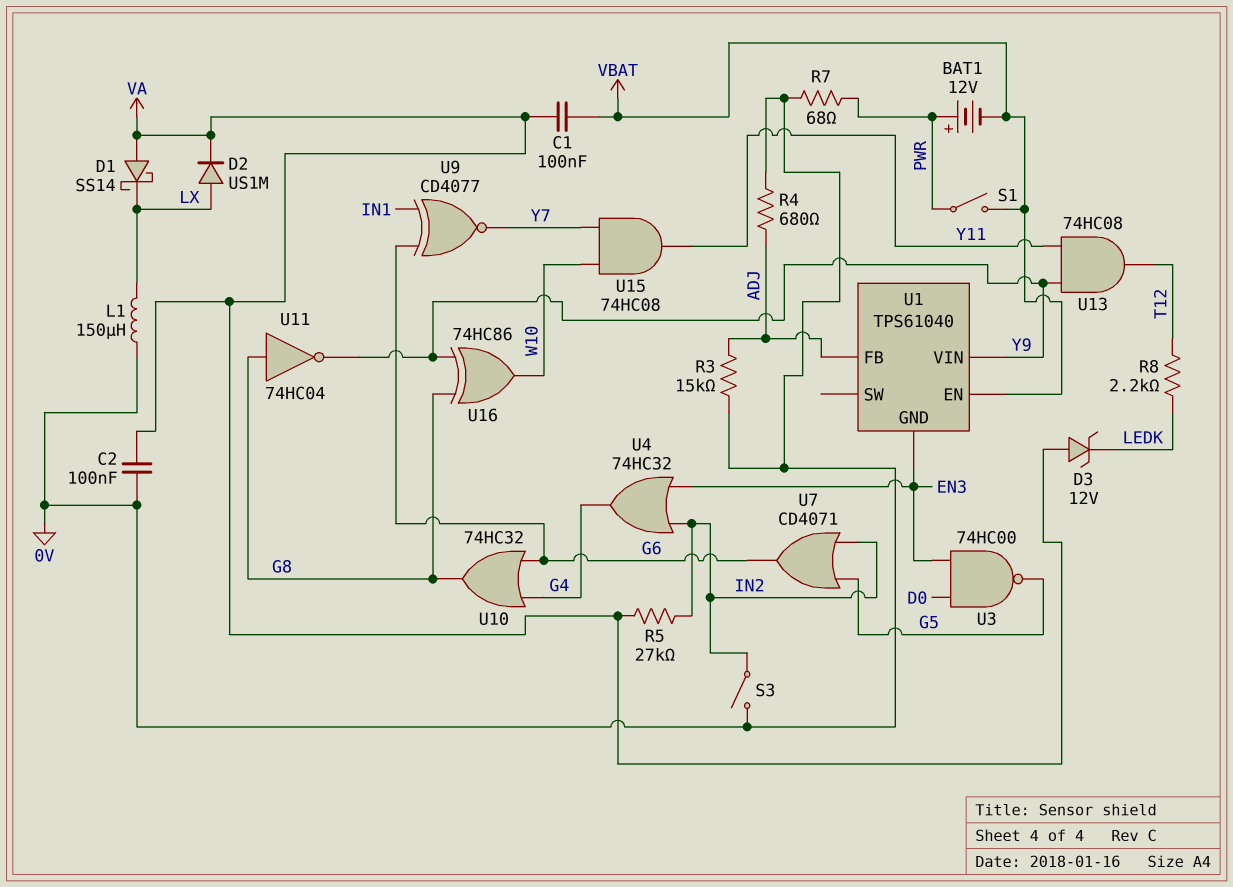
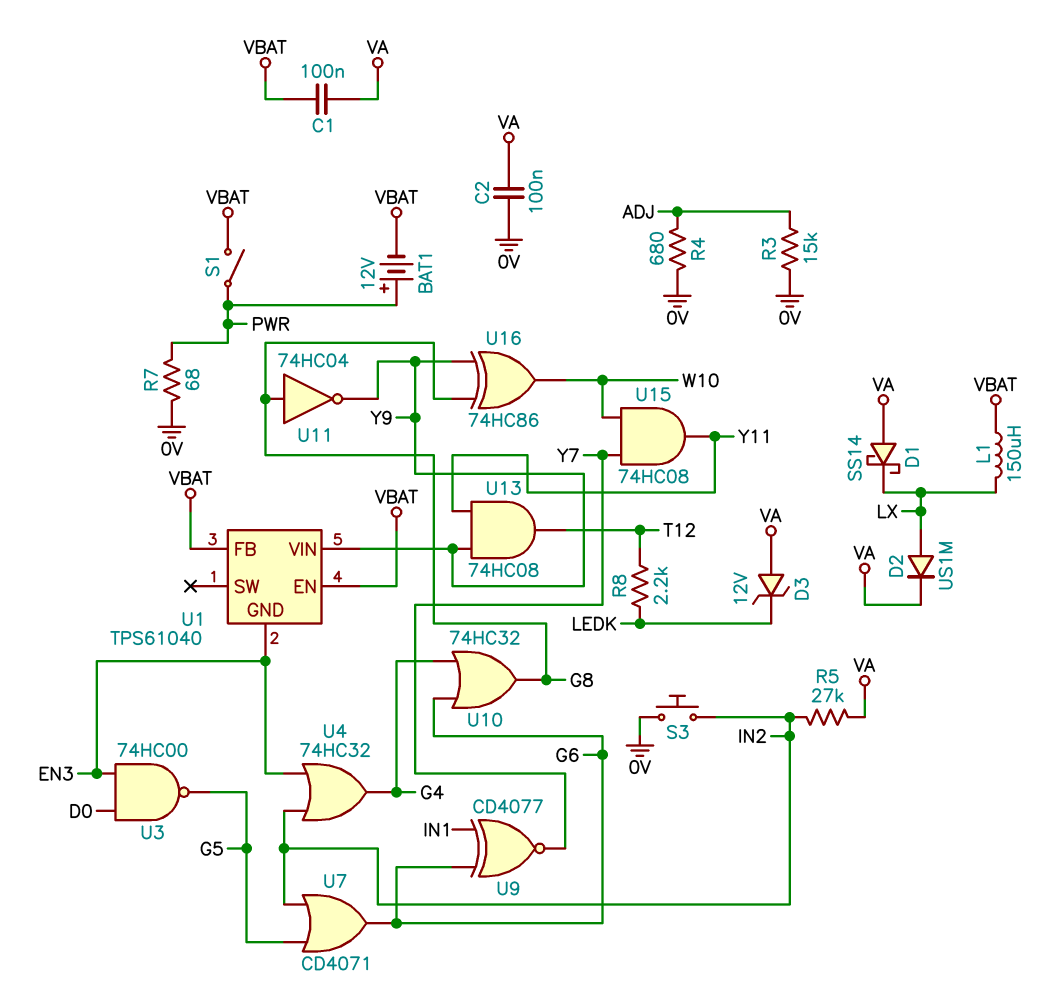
L1: 150uH (0V, LX) -> 150uH (LX, VBAT)
S3: switch (0V, IN2) -> button (0V, IN2)
U1 pin FB: ADJ -> VBAT

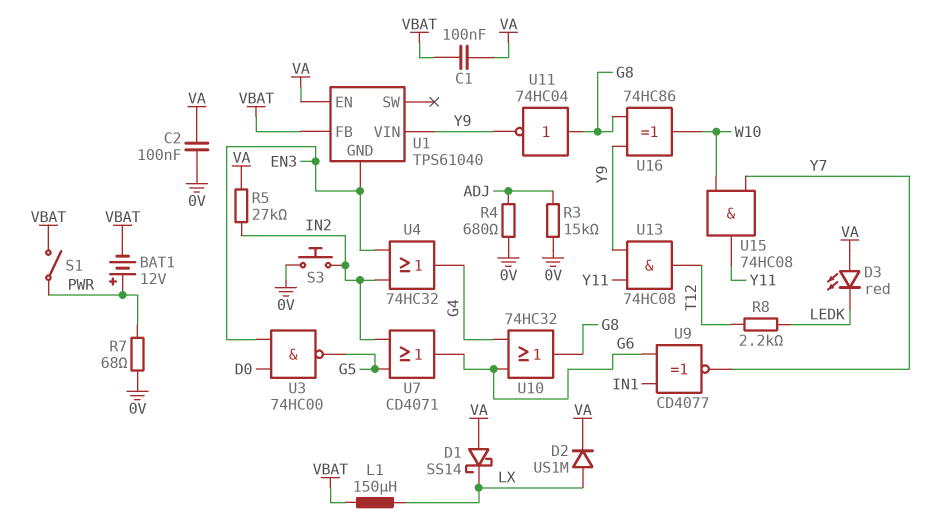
D3: zener 12V (A VA, K LEDK) -> LED red (A VA, K LEDK)
U1 pin EN: VBAT -> VA

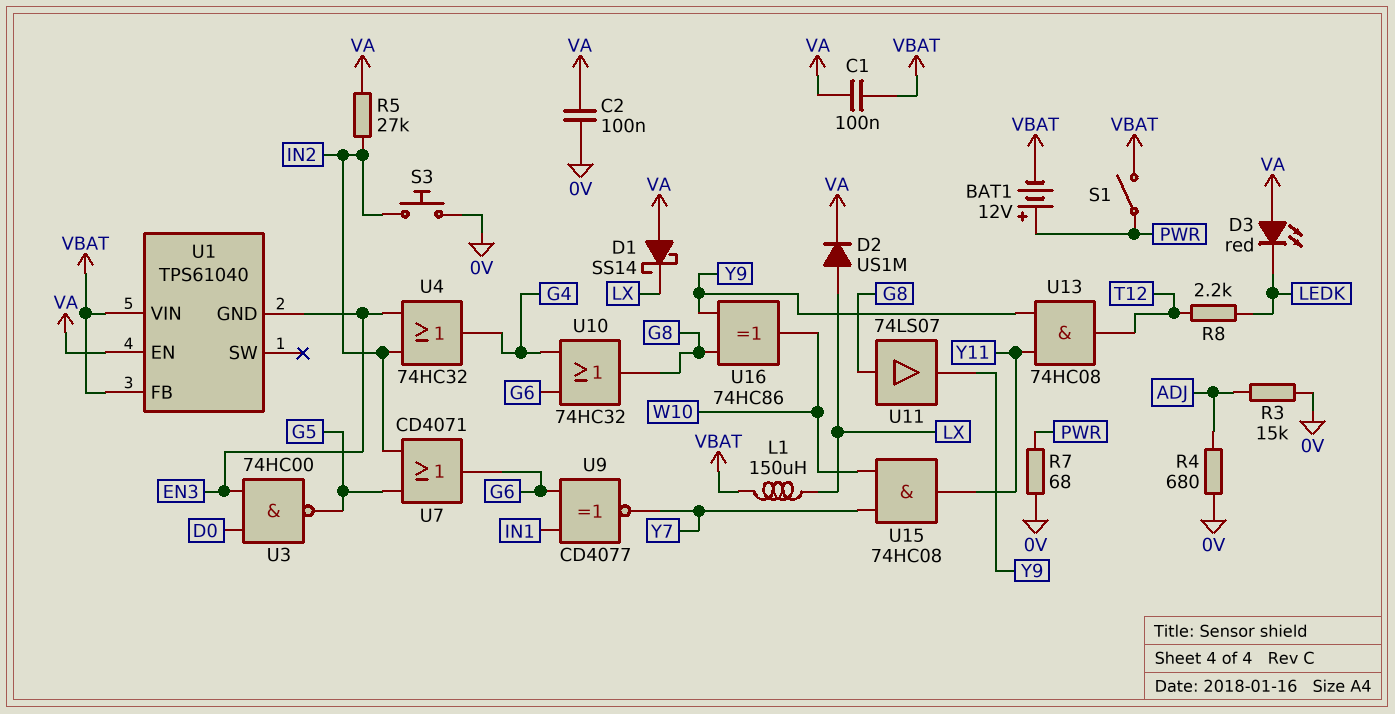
U1 pin VIN: Y9 -> VBAT
U11: NOT 74HC04 (in G8, out Y9) -> buffer 74LS07 (in G8, out Y9)

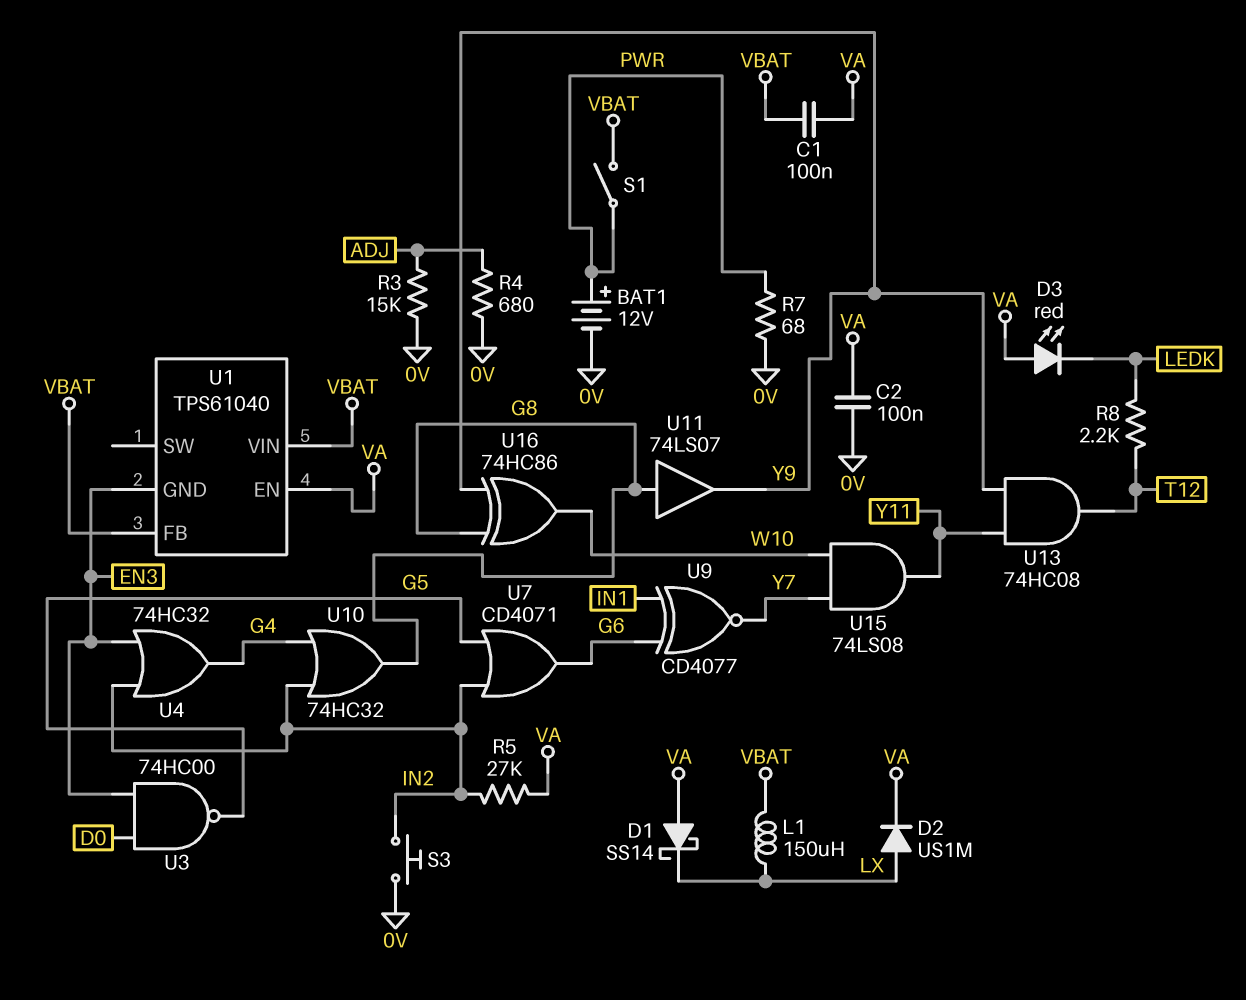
BAT1: 12V (plus PWR, minus VBAT) -> 12V (plus PWR, minus 0V)
U10: OR 74HC32 (in G4, in G6, out G8) -> OR 74HC32 (in G4, in IN2, out G8)
U15: AND 74HC08 (in W10, in Y7, out Y11) -> AND 74LS08 (in W10, in Y7, out Y11)

